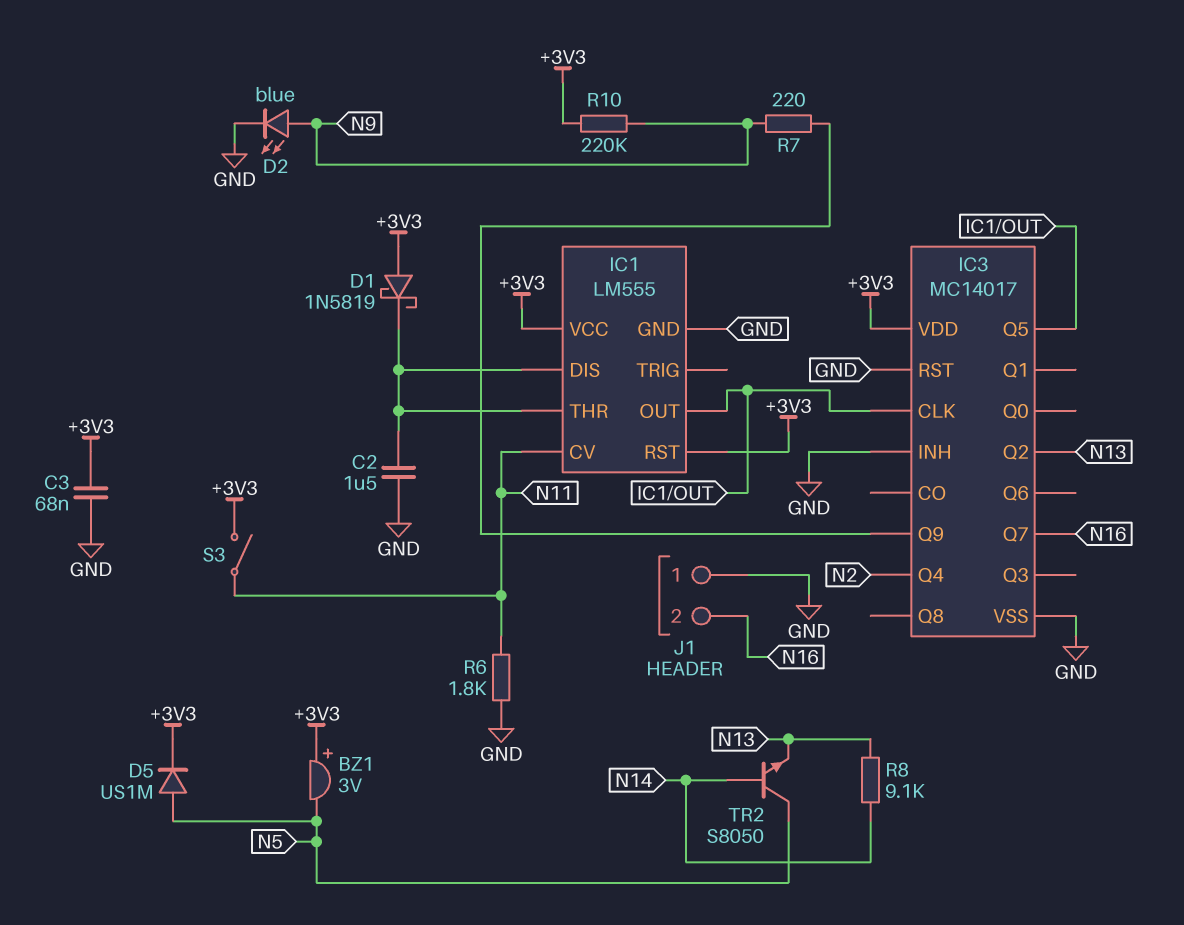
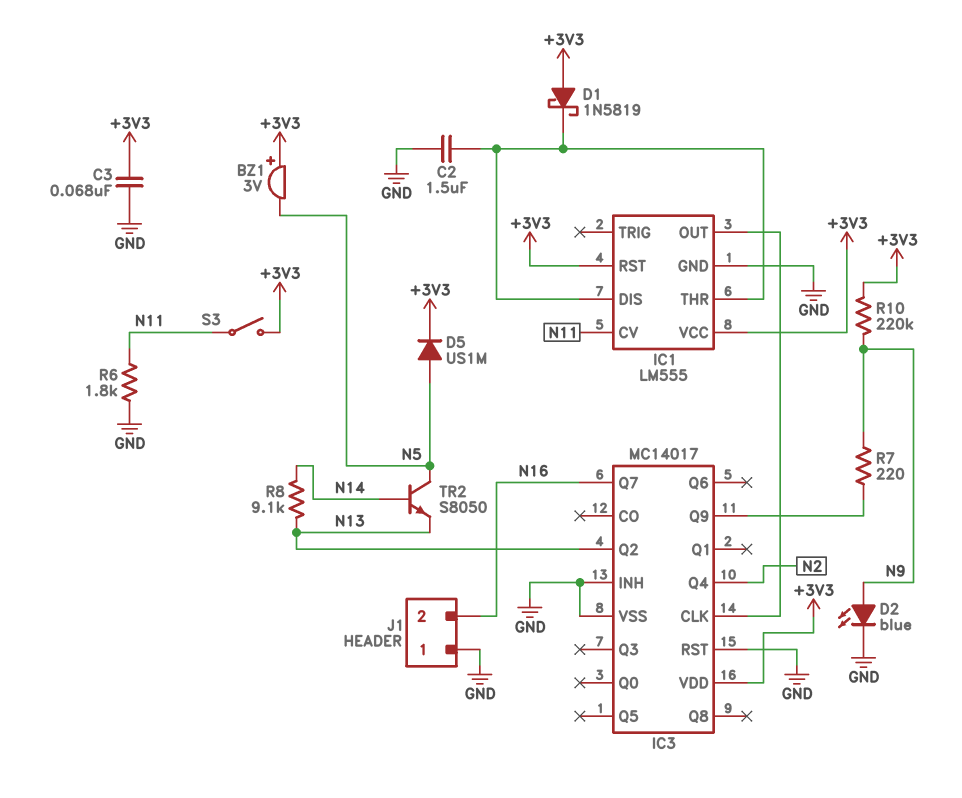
IC3 pin Q5: IC1/OUT -> none

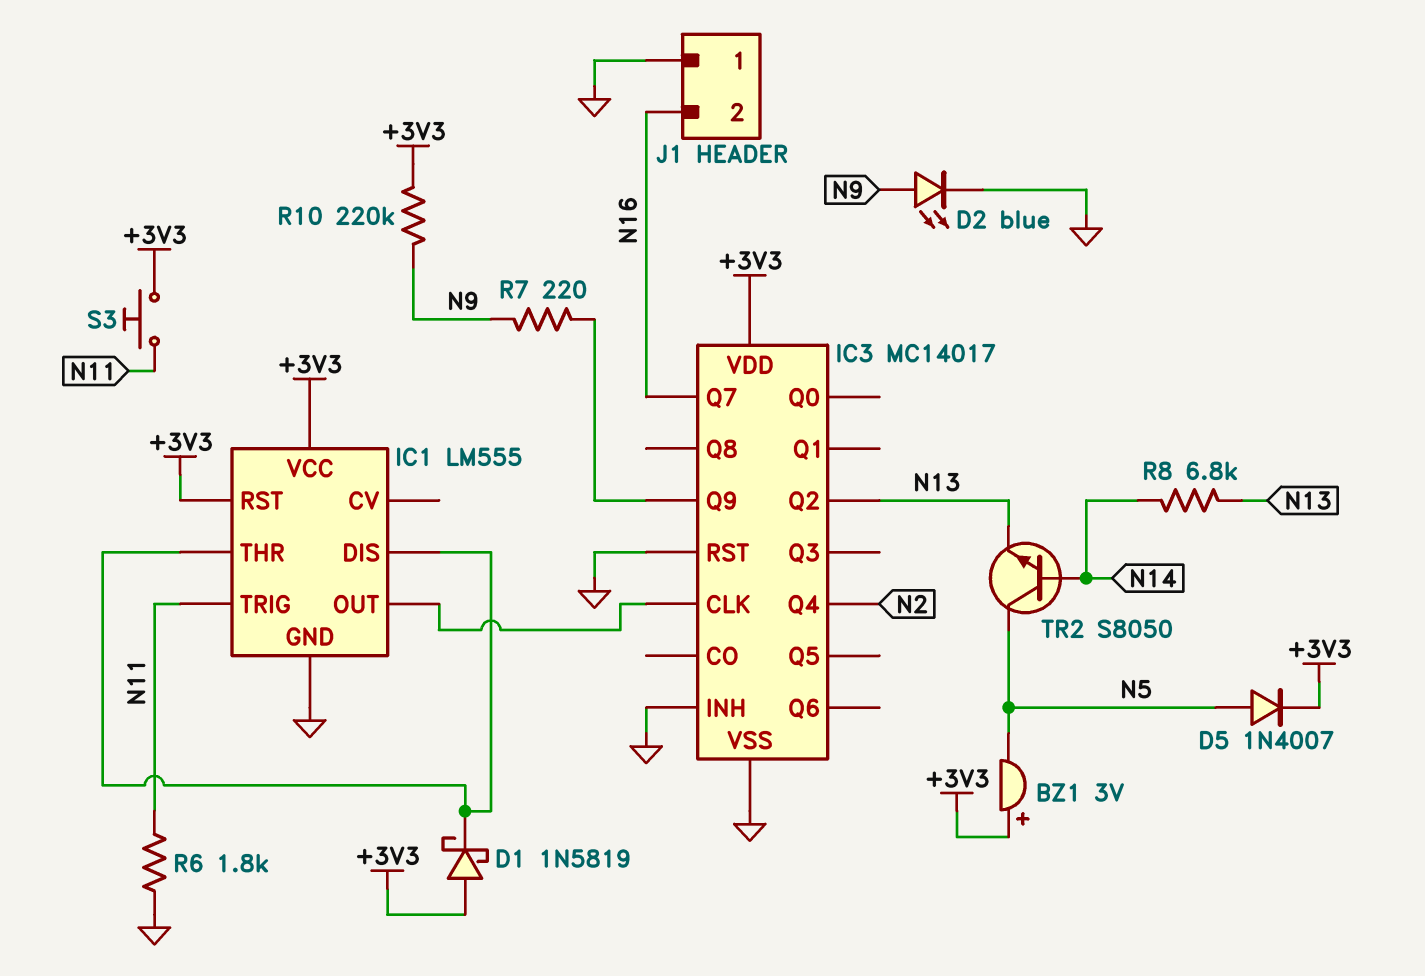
C2: 1.5uF (GND, IC1/DIS) -> none
C3: 68nF (+3V3, GND) -> none
D5: diode US1M (A N5, K +3V3) -> diode 1N4007 (A N5, K +3V3)
IC1 pin CV: N11 -> none
IC1 pin TRIG: none -> N11
R8: 9.1k (N13, N14) -> 6.8k (N13, N14)
S3: switch (+3V3, N11) -> button (+3V3, N11)

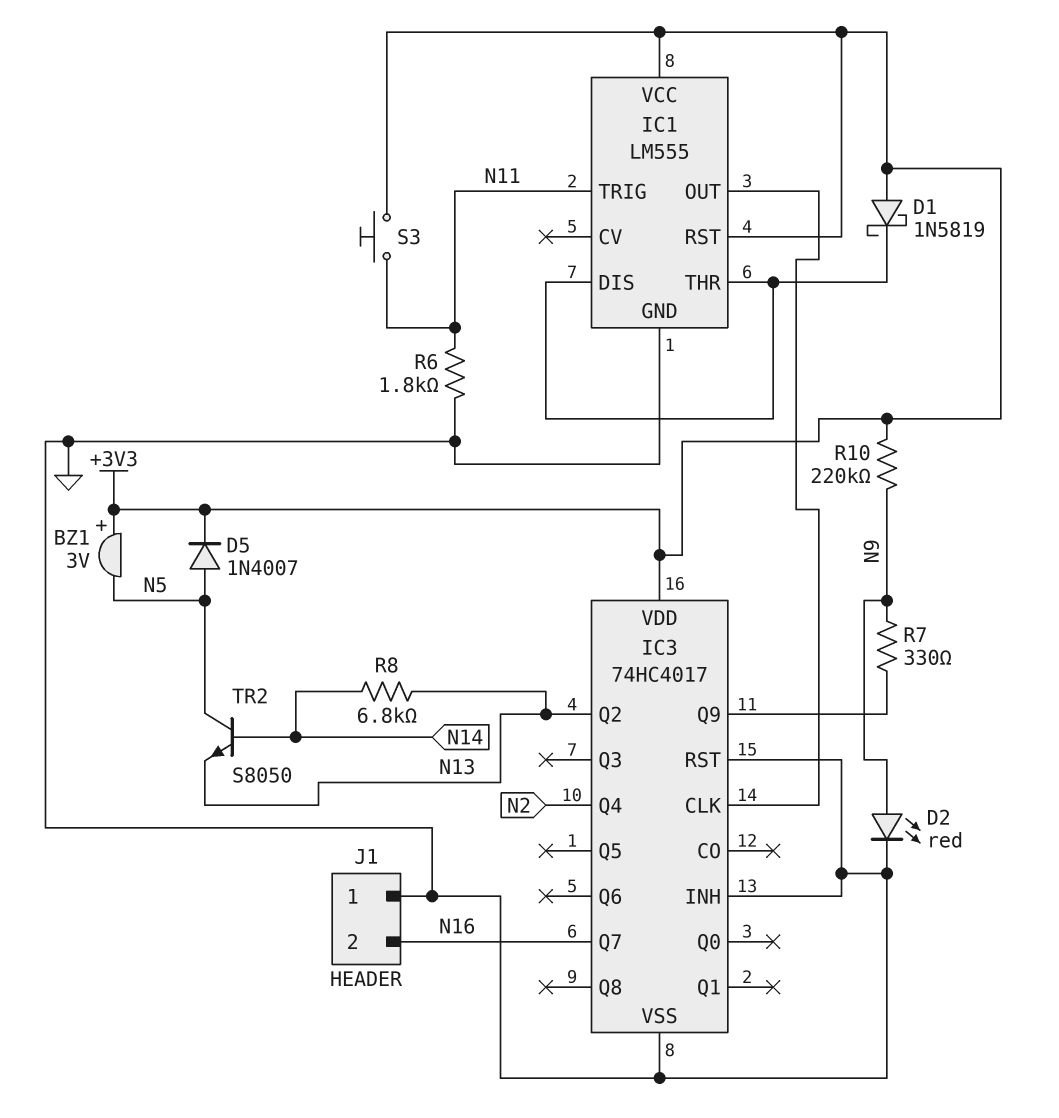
D2: LED blue (A N9, K GND) -> LED red (A N9, K GND)
IC3: MC14017 -> 74HC4017
R7: 220 (IC3/Q9, N9) -> 330 (IC3/Q9, N9)

